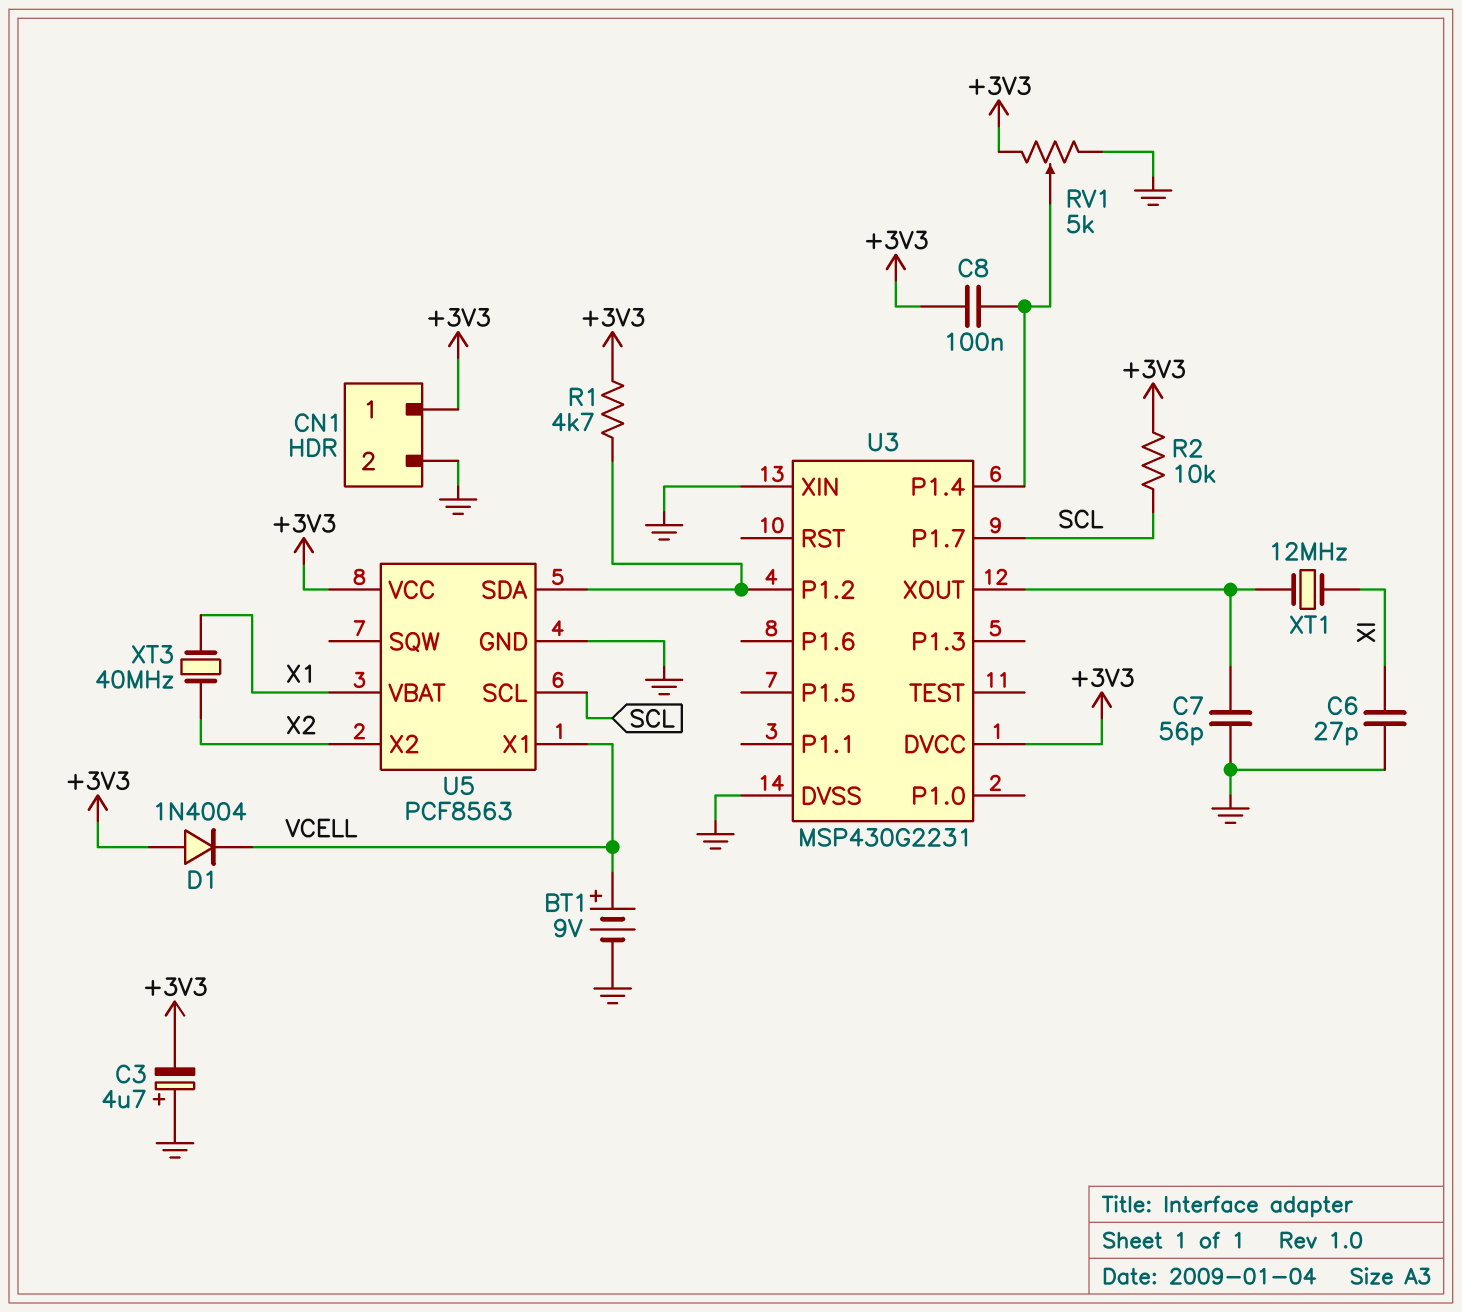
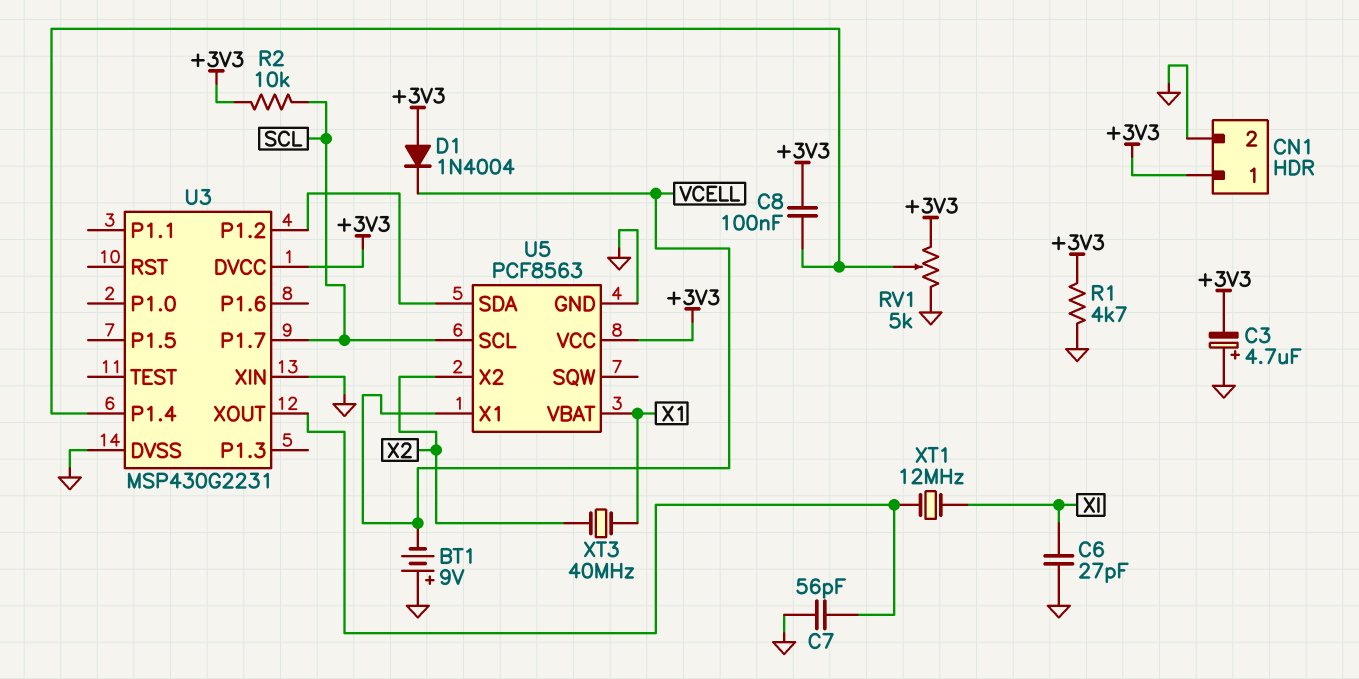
BT1: 9V (plus VCELL, minus GND) -> 9V (plus GND, minus VCELL)
R1: 4.7k (+3V3, U3/P1.2) -> 4.7k (+3V3, GND)

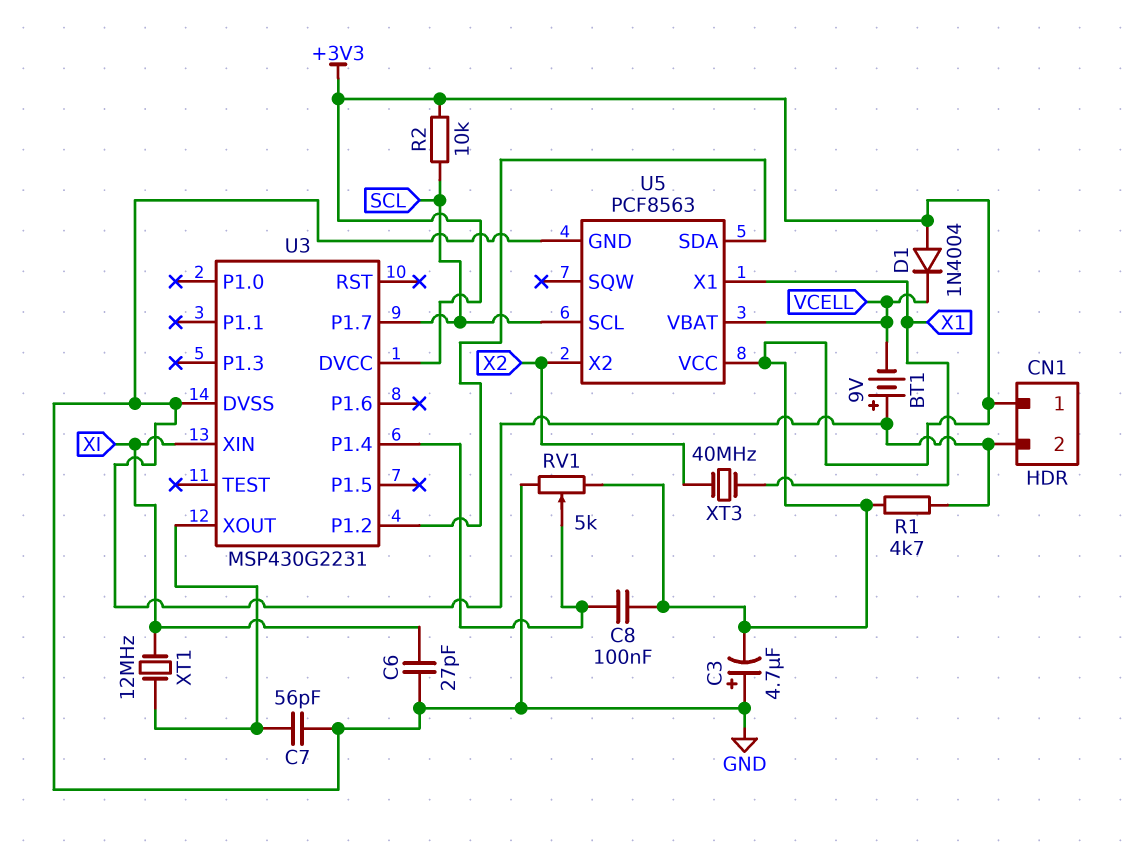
U3 pin XIN: GND -> XI
U5 pin VBAT: X1 -> VCELL
U5 pin X1: VCELL -> X1

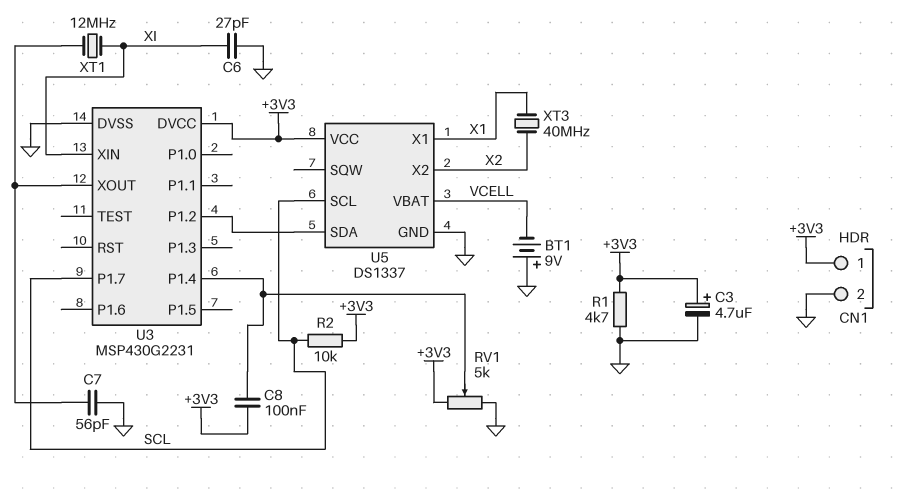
C3: 4.7uF (plus GND, minus +3V3) -> 4.7uF (plus +3V3, minus GND)
D1: diode 1N4004 (A +3V3, K VCELL) -> none
U5: PCF8563 -> DS1337

